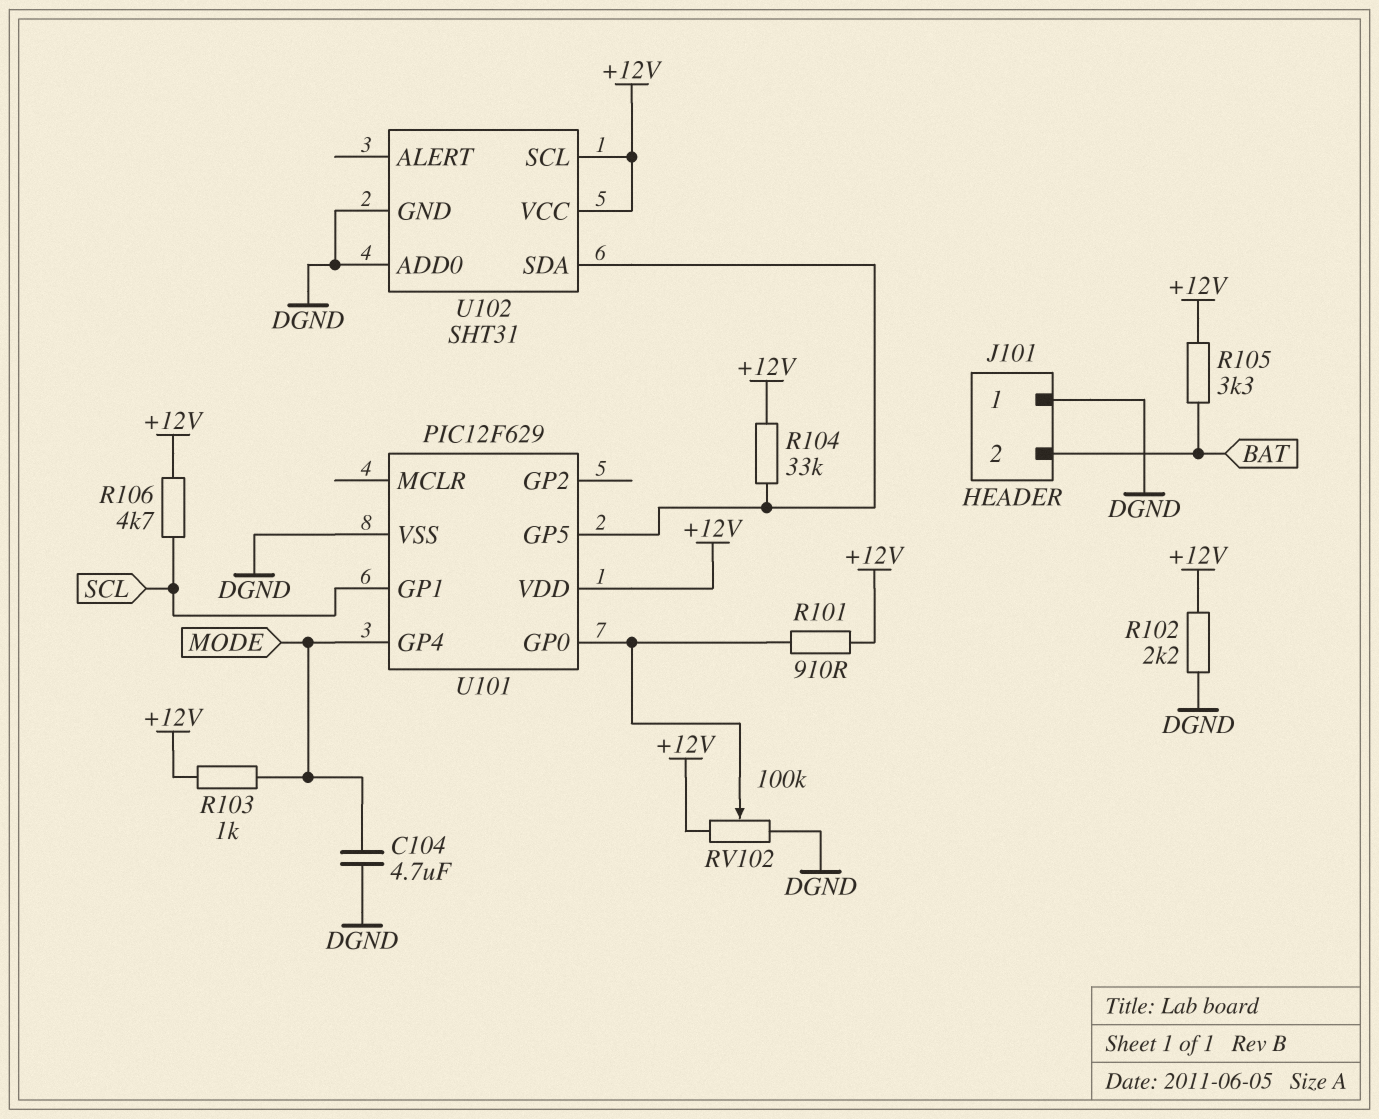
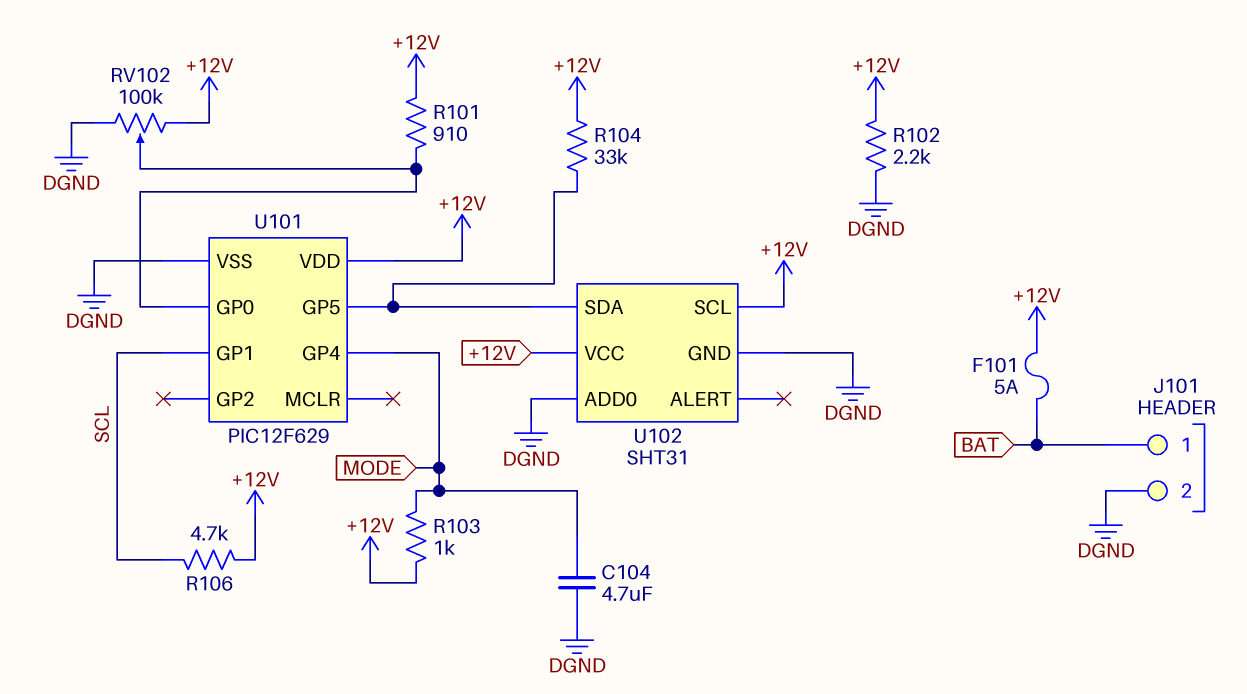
F101: none -> 5A (+12V, BAT)
J101 pin 1: DGND -> BAT
J101 pin 2: BAT -> DGND
R105: 3.3k (+12V, BAT) -> none

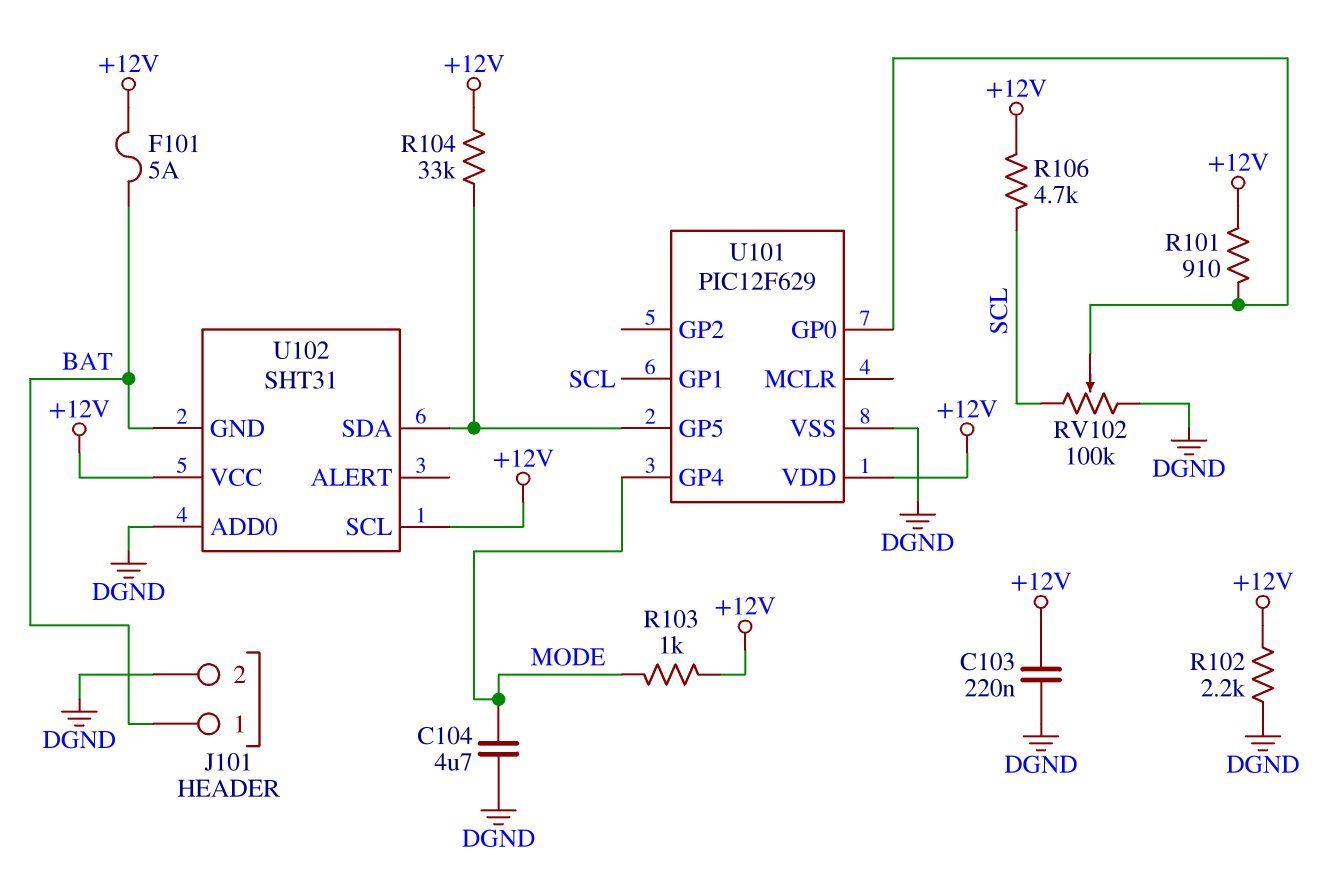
C103: none -> 220nF (+12V, DGND)
RV102: 100k (+12V, DGND, wiper U101/GP0) -> 100k (DGND, SCL, wiper U101/GP0)
U102 pin GND: DGND -> BAT

